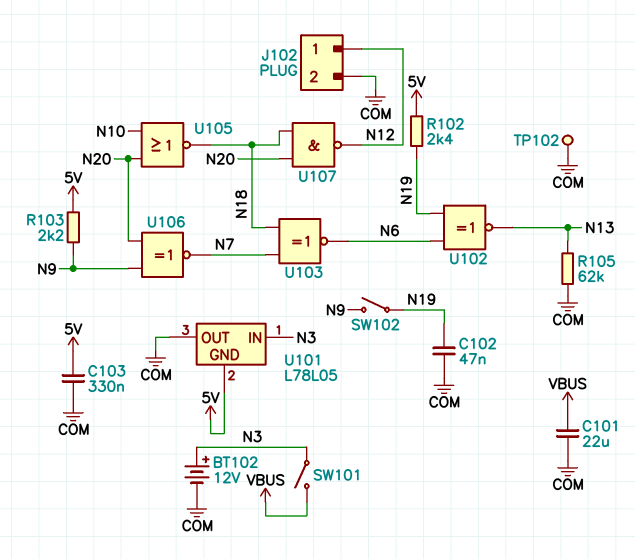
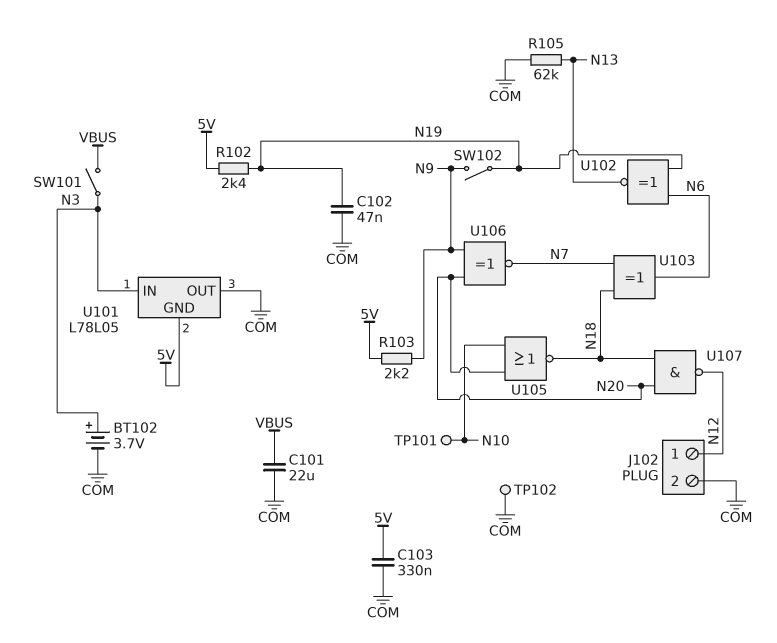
BT102: 12V (plus N3, minus COM) -> 3.7V (plus N3, minus COM)
TP101: none -> test point (N10)
U103: XNOR (in N7, in N18, out N6) -> XOR (in N7, in N18, out N6)

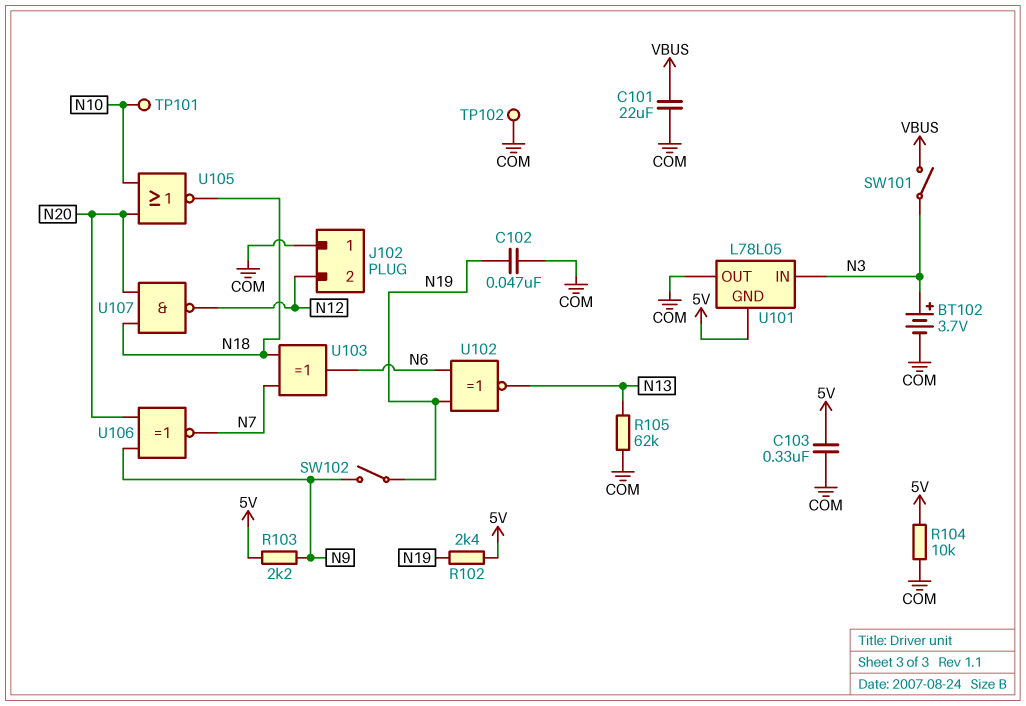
J102 pin 1: N12 -> COM
J102 pin 2: COM -> N12
R104: none -> 10k (5V, COM)

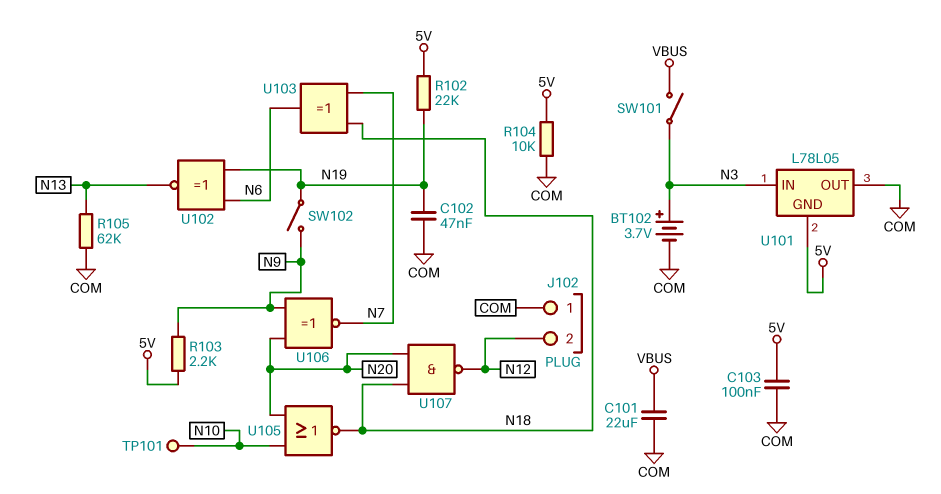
C103: 330nF (5V, COM) -> 100nF (5V, COM)
R102: 2.4k (5V, N19) -> 22k (5V, N19)
TP102: test point (COM) -> none

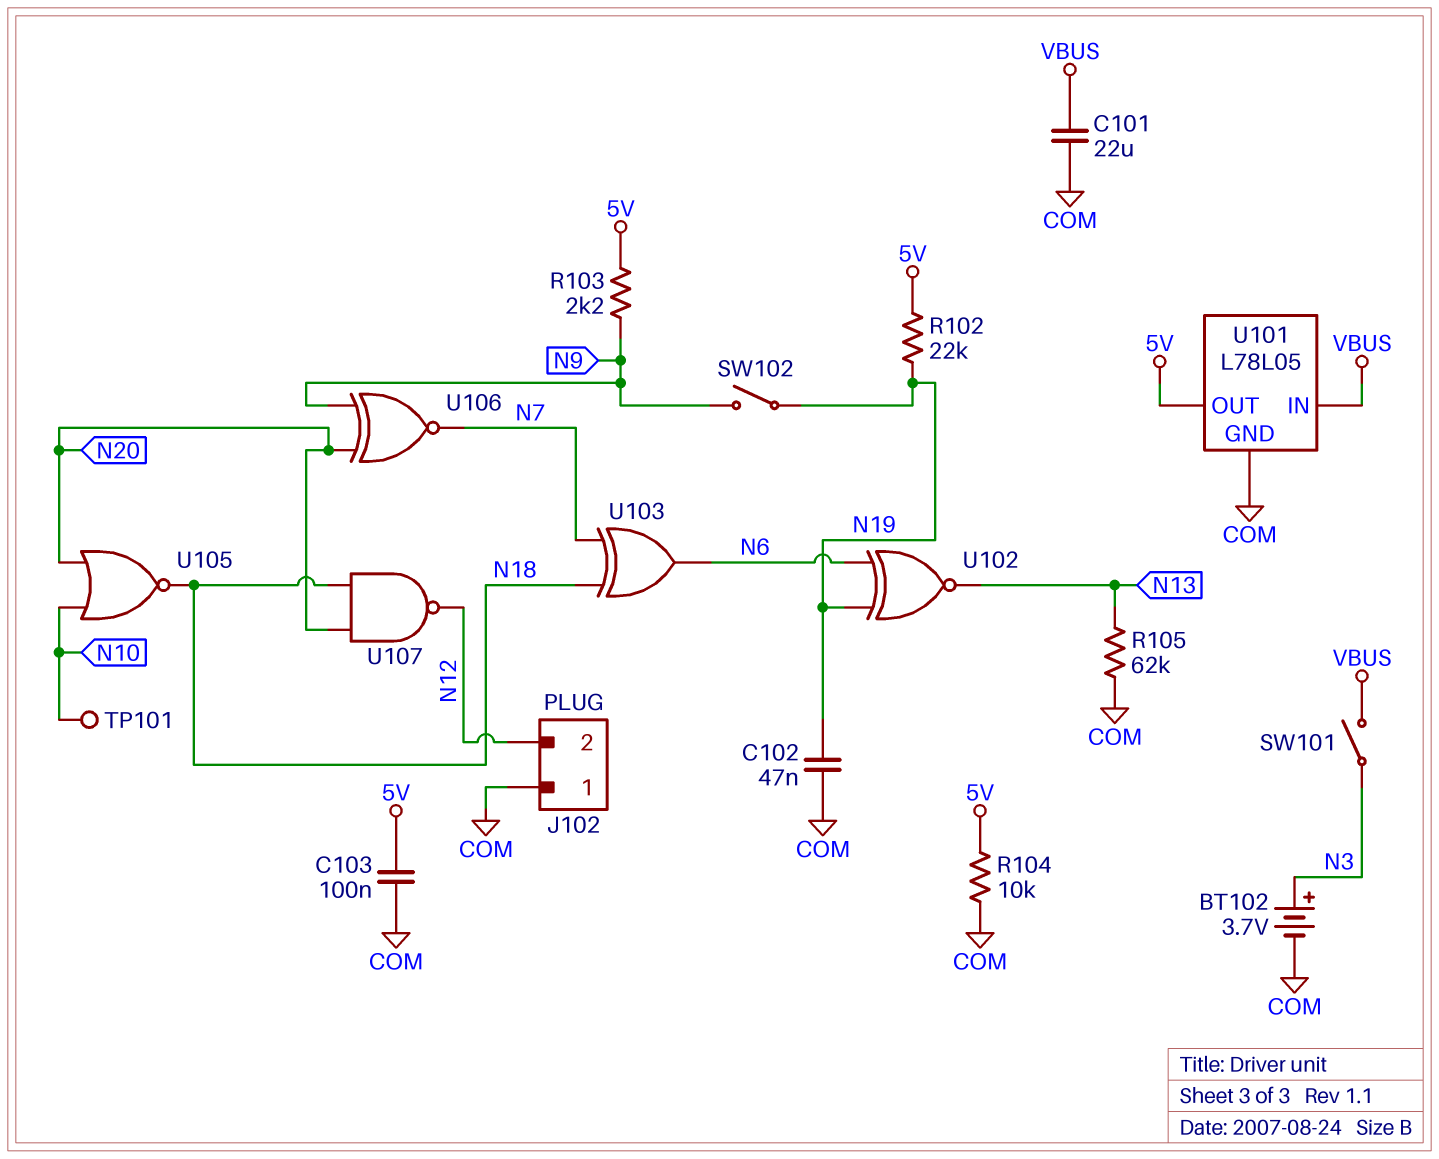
U101 pin GND: 5V -> COM
U101 pin IN: N3 -> VBUS
U101 pin OUT: COM -> 5V

